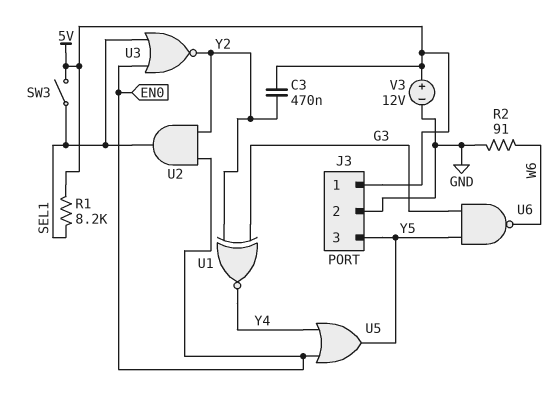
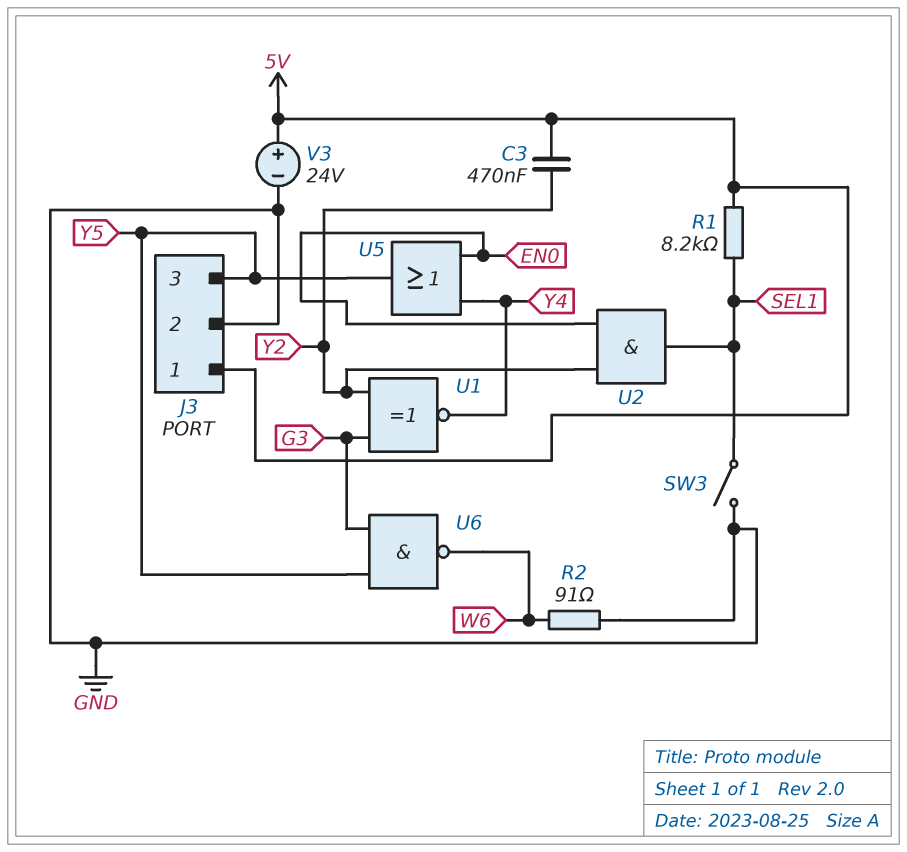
SW3: switch (5V, SEL1) -> switch (GND, SEL1)
U3: NOR (in EN0, in SEL1, out Y2) -> none
V3: 12V (plus 5V, minus GND) -> 24V (plus 5V, minus GND)

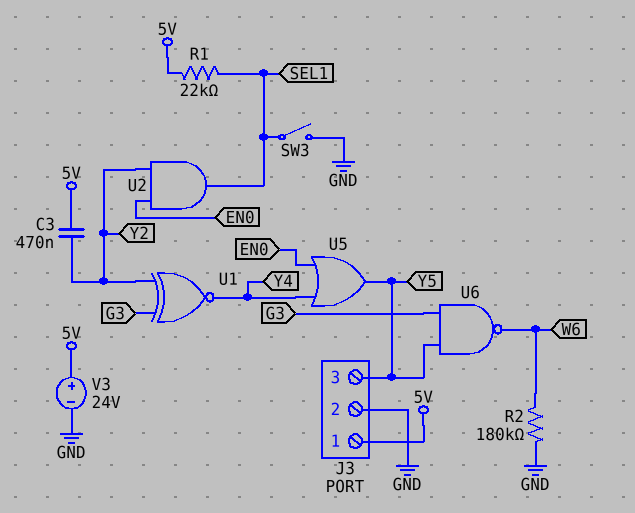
R1: 8.2k (5V, SEL1) -> 22k (5V, SEL1)
R2: 91 (GND, W6) -> 180k (GND, W6)

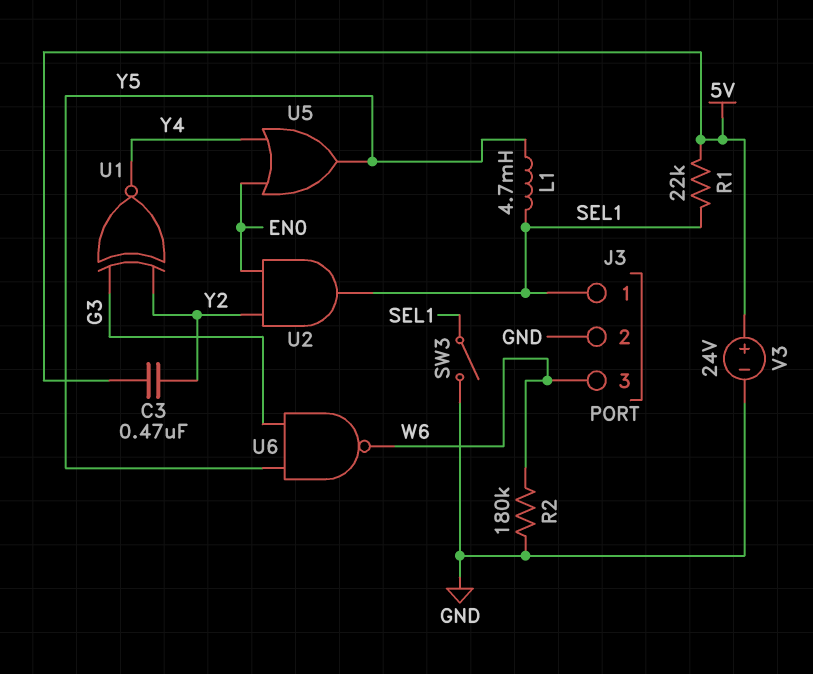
J3 pin 1: 5V -> SEL1
J3 pin 3: Y5 -> W6
L1: none -> 4.7mH (SEL1, Y5)

